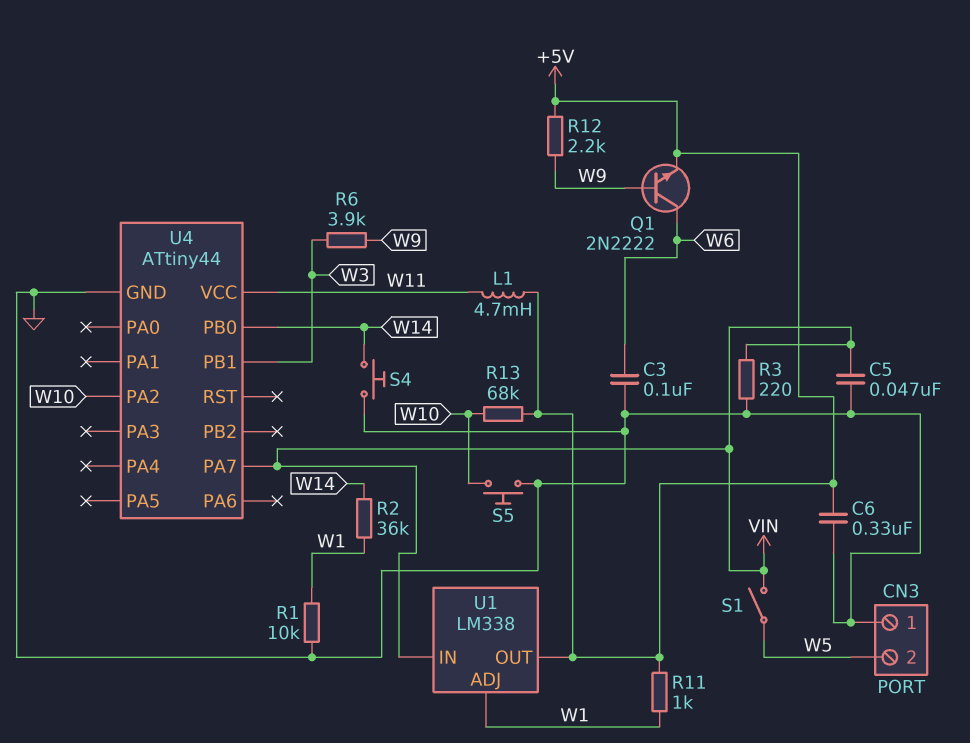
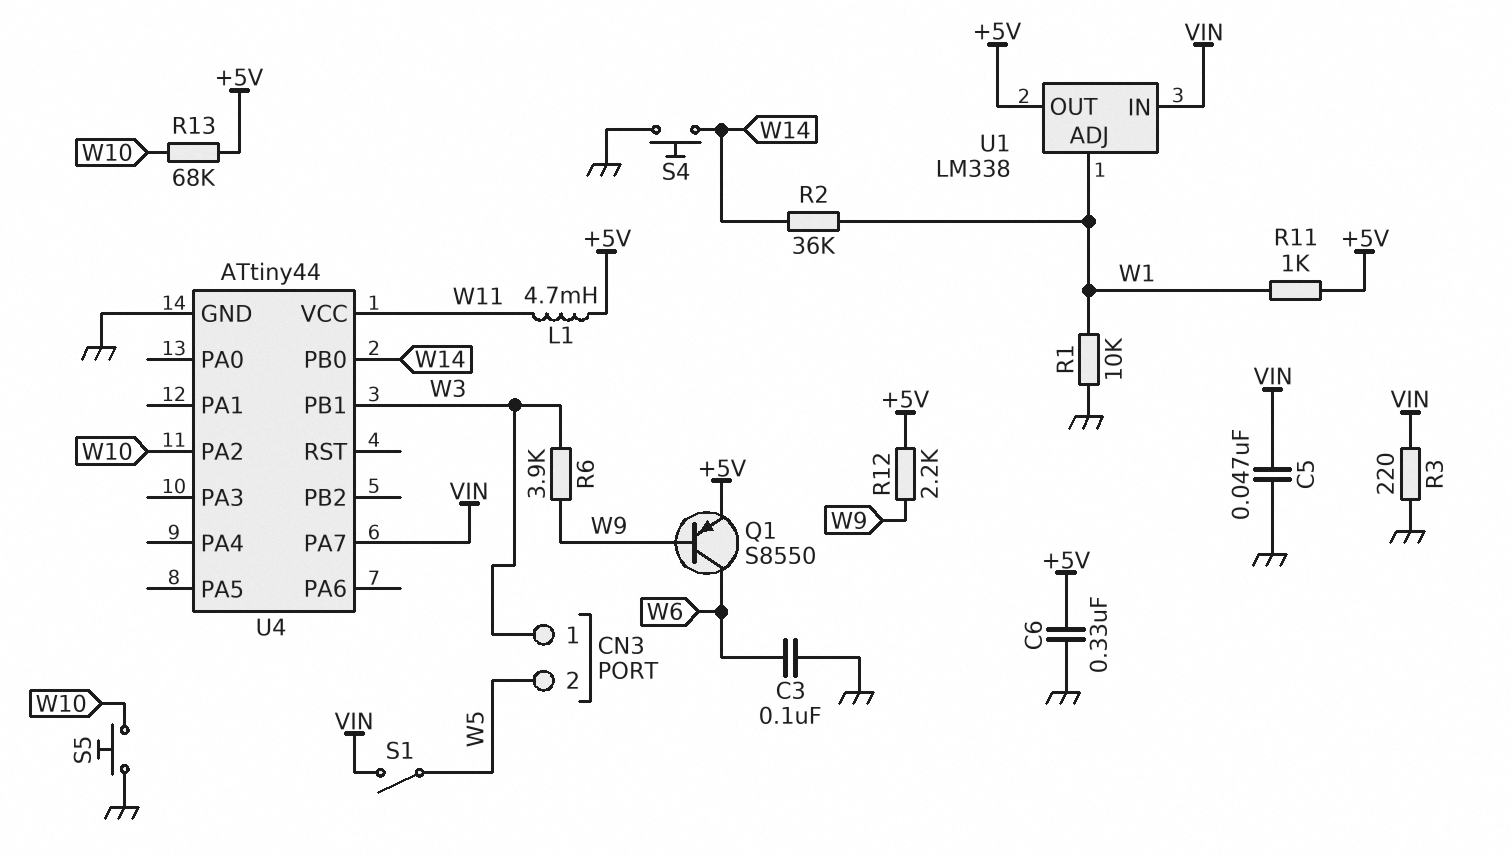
CN3 pin 1: GND -> W3
Q1: NPN 2N2222 (B W9, C W6, E +5V) -> PNP S8550 (B W9, C W6, E +5V)

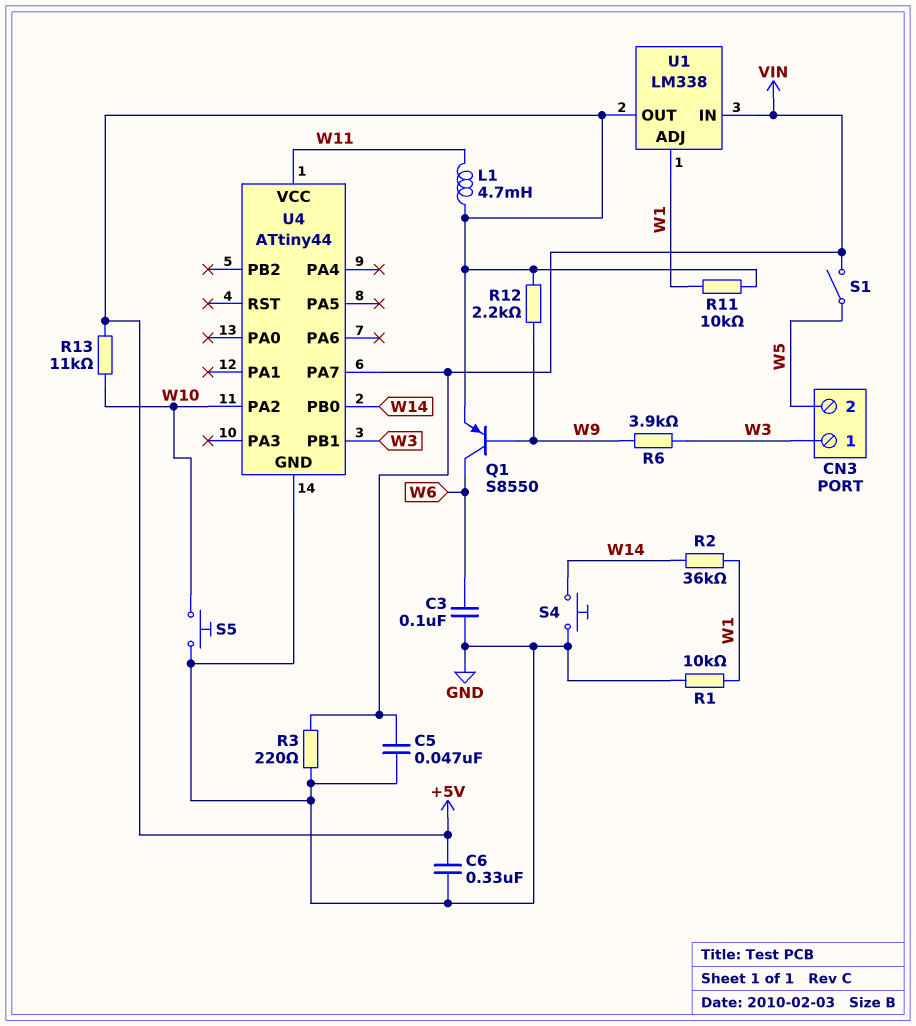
R11: 1k (+5V, W1) -> 10k (+5V, W1)
R13: 68k (+5V, W10) -> 11k (+5V, W10)

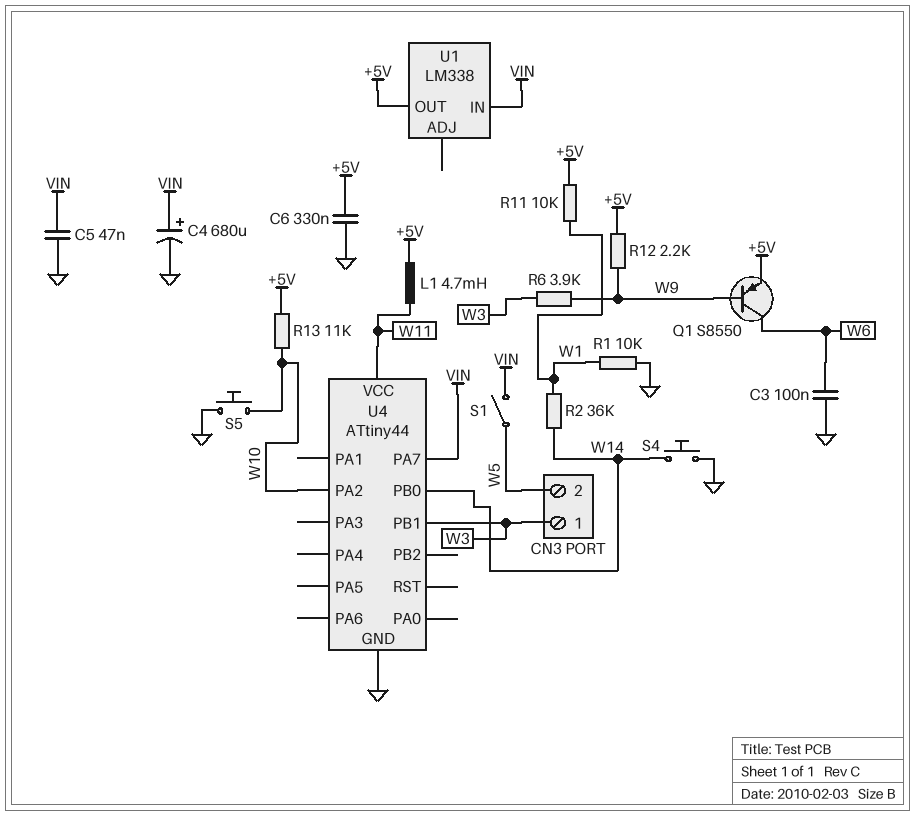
C4: none -> 680uF (plus VIN, minus GND)
R3: 220 (GND, VIN) -> none
U1 pin ADJ: W1 -> none

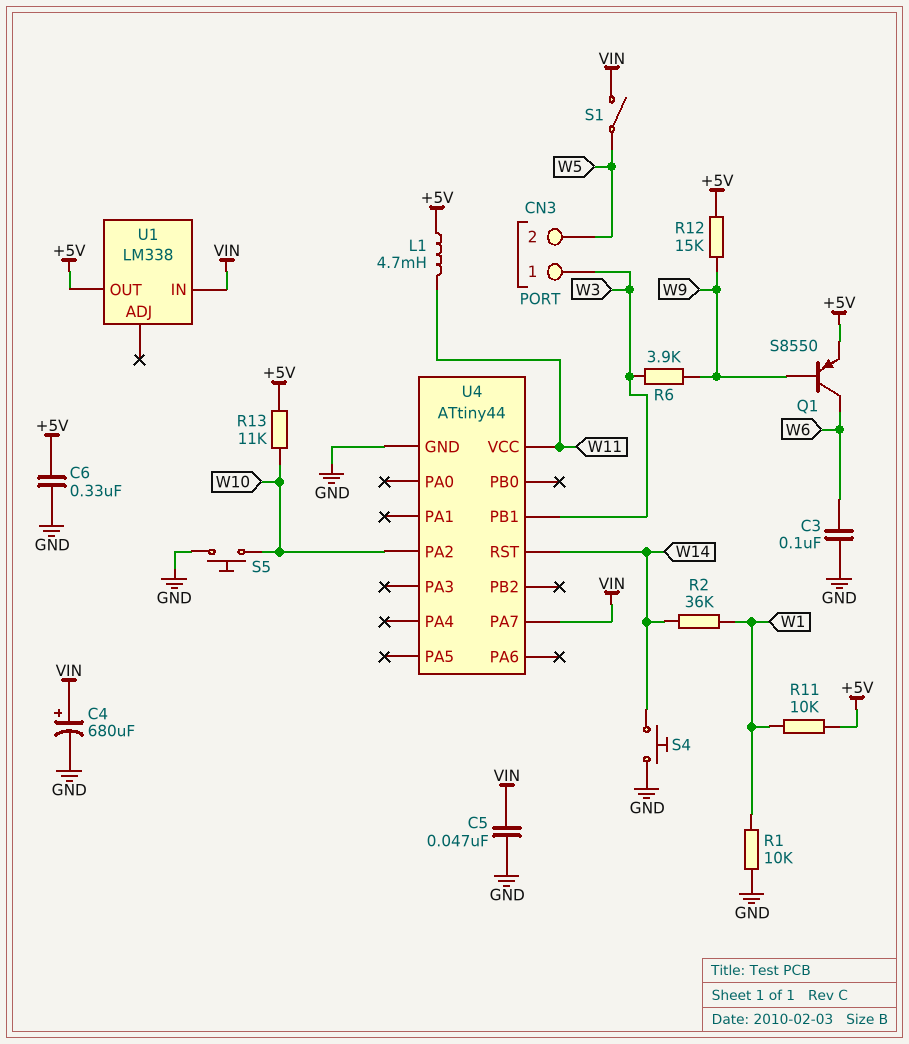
R12: 2.2k (+5V, W9) -> 15k (+5V, W9)
U4 pin PB0: W14 -> none
U4 pin RST: none -> W14

